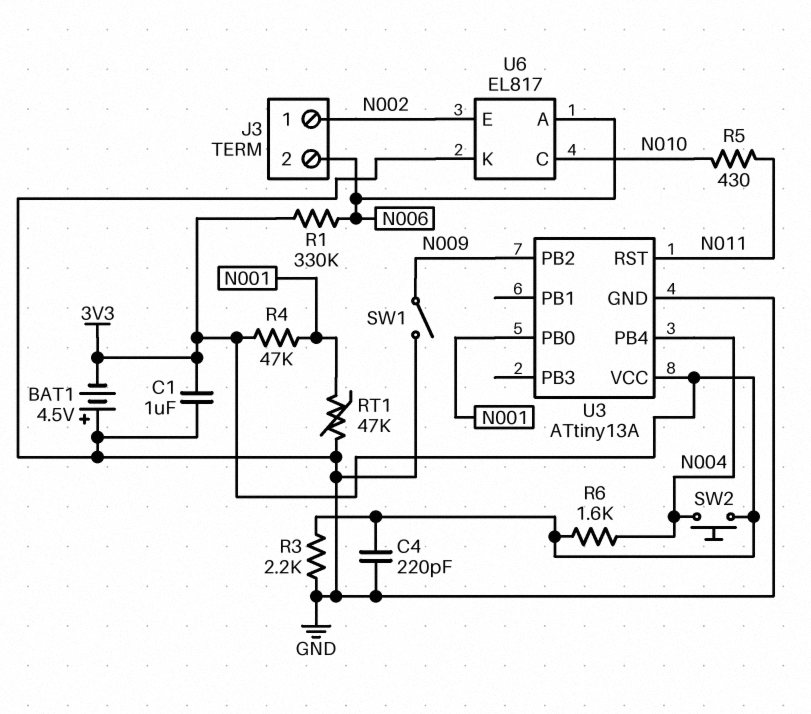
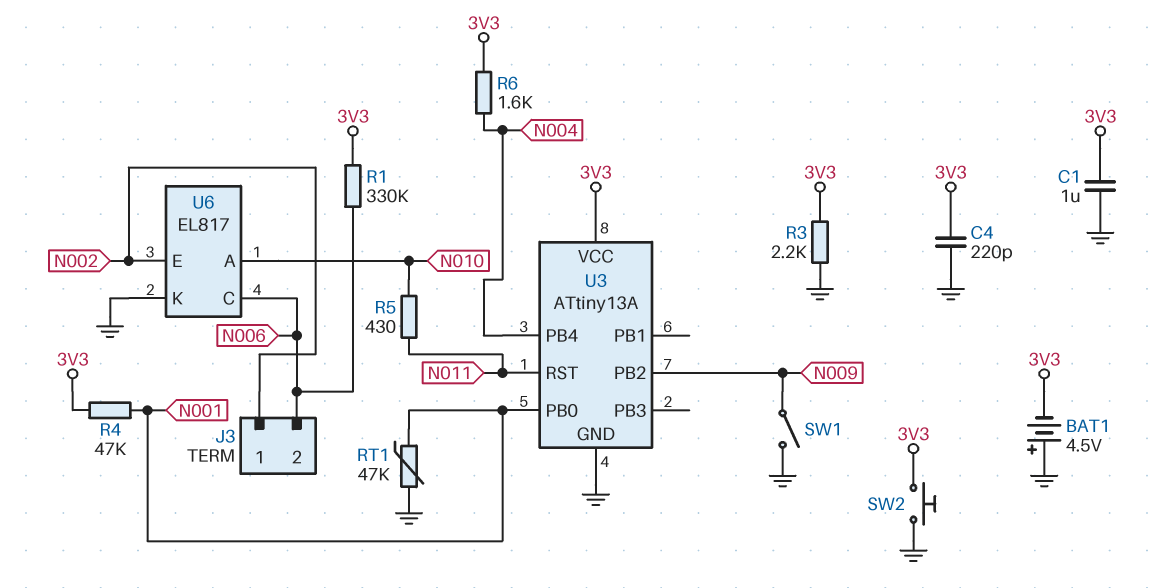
SW2: button (3V3, N004) -> button (3V3, GND)
U6 pin A: N006 -> N010
U6 pin C: N010 -> N006

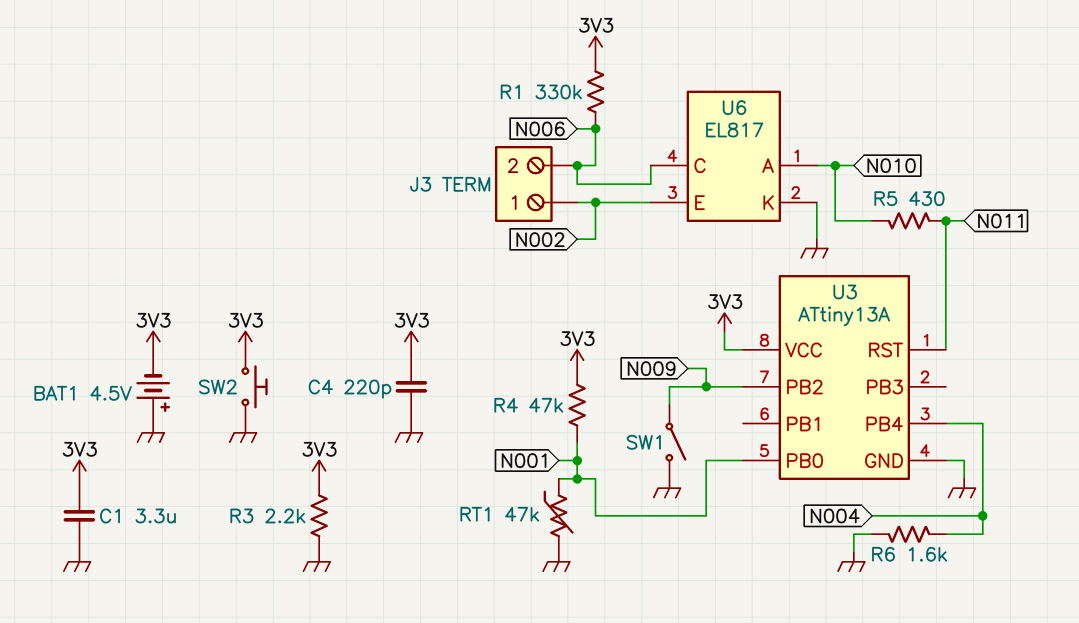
C1: 1uF (3V3, GND) -> 3.3uF (3V3, GND)
R6: 1.6k (3V3, N004) -> 1.6k (GND, N004)

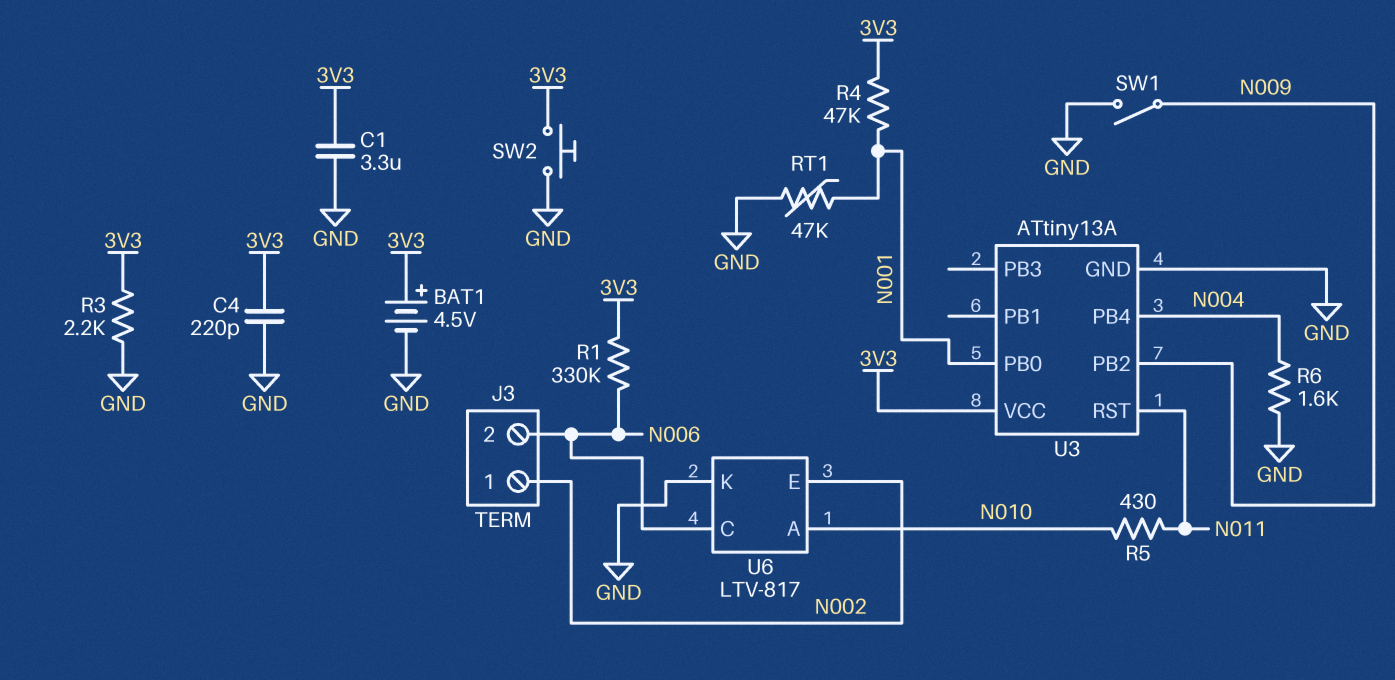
BAT1: 4.5V (plus GND, minus 3V3) -> 4.5V (plus 3V3, minus GND)
U6: EL817 -> LTV-817

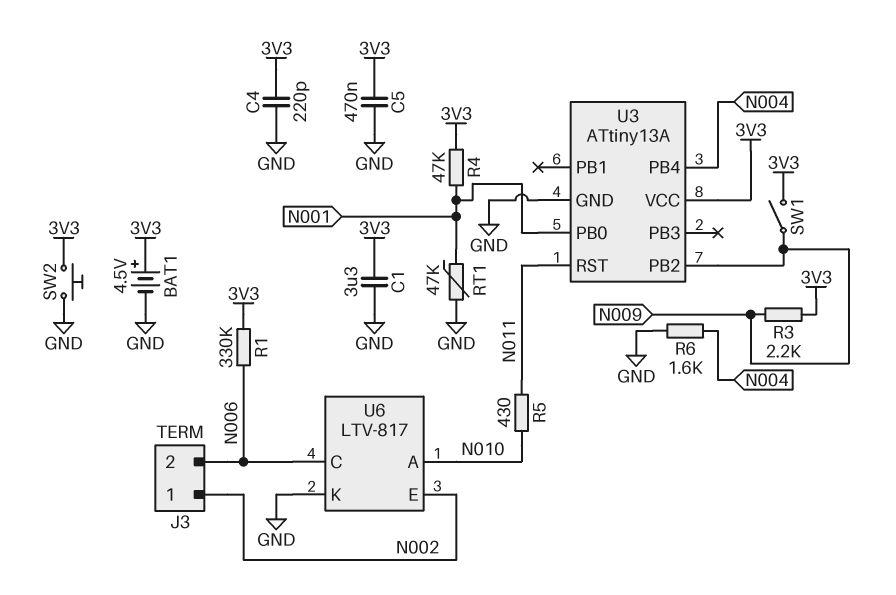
C5: none -> 470nF (3V3, GND)
R3: 2.2k (3V3, GND) -> 2.2k (3V3, N009)
SW1: switch (GND, N009) -> switch (3V3, N009)

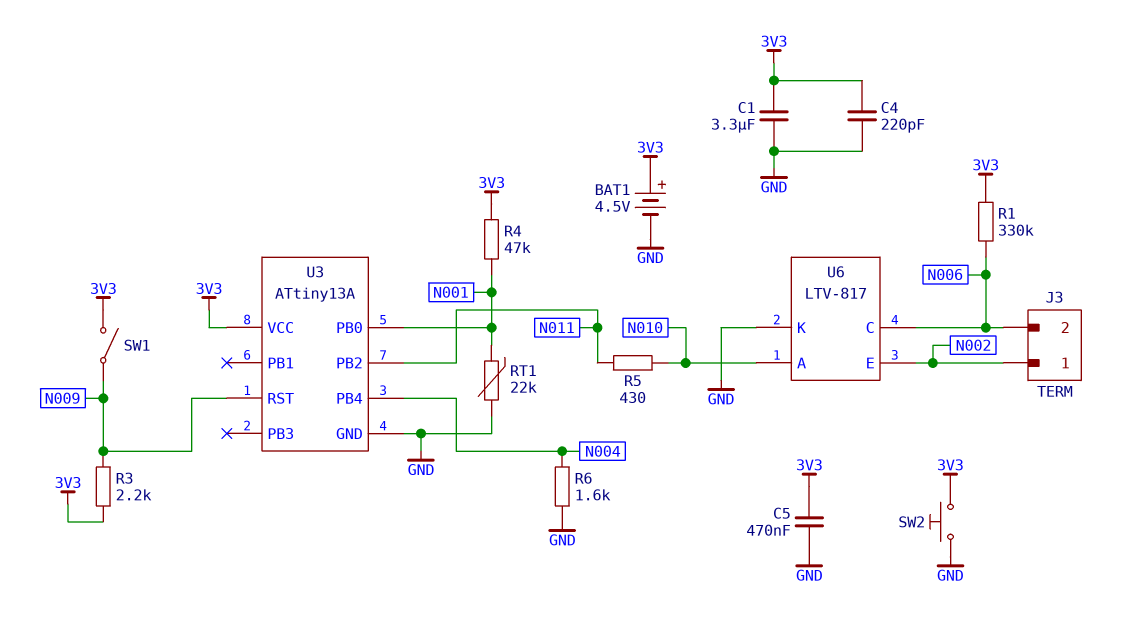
RT1: 47k (GND, N001) -> 22k (GND, N001)
U3 pin PB2: N009 -> N011
U3 pin RST: N011 -> N009

